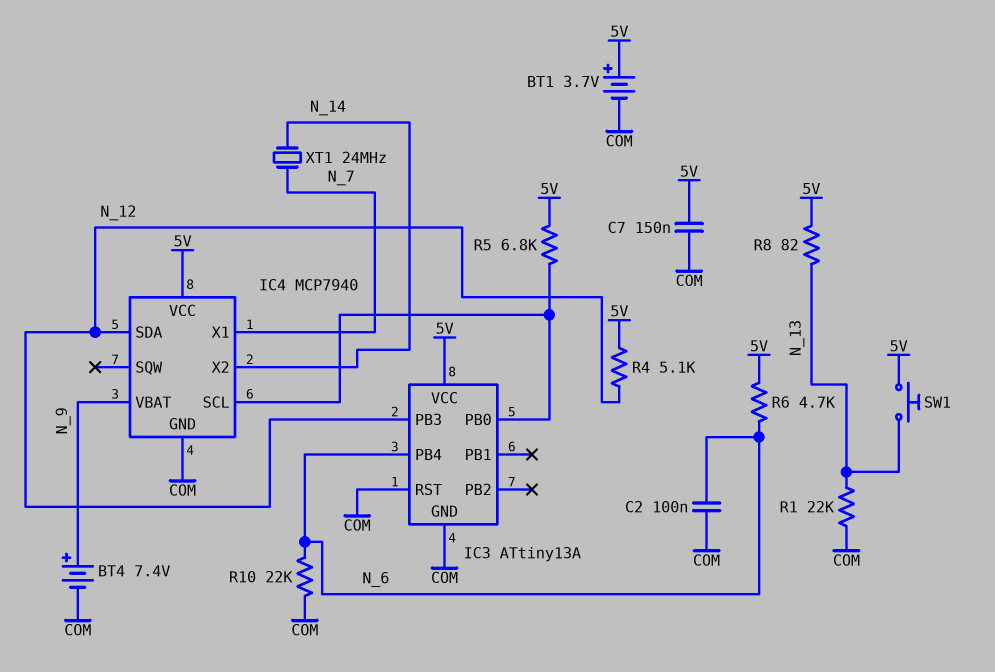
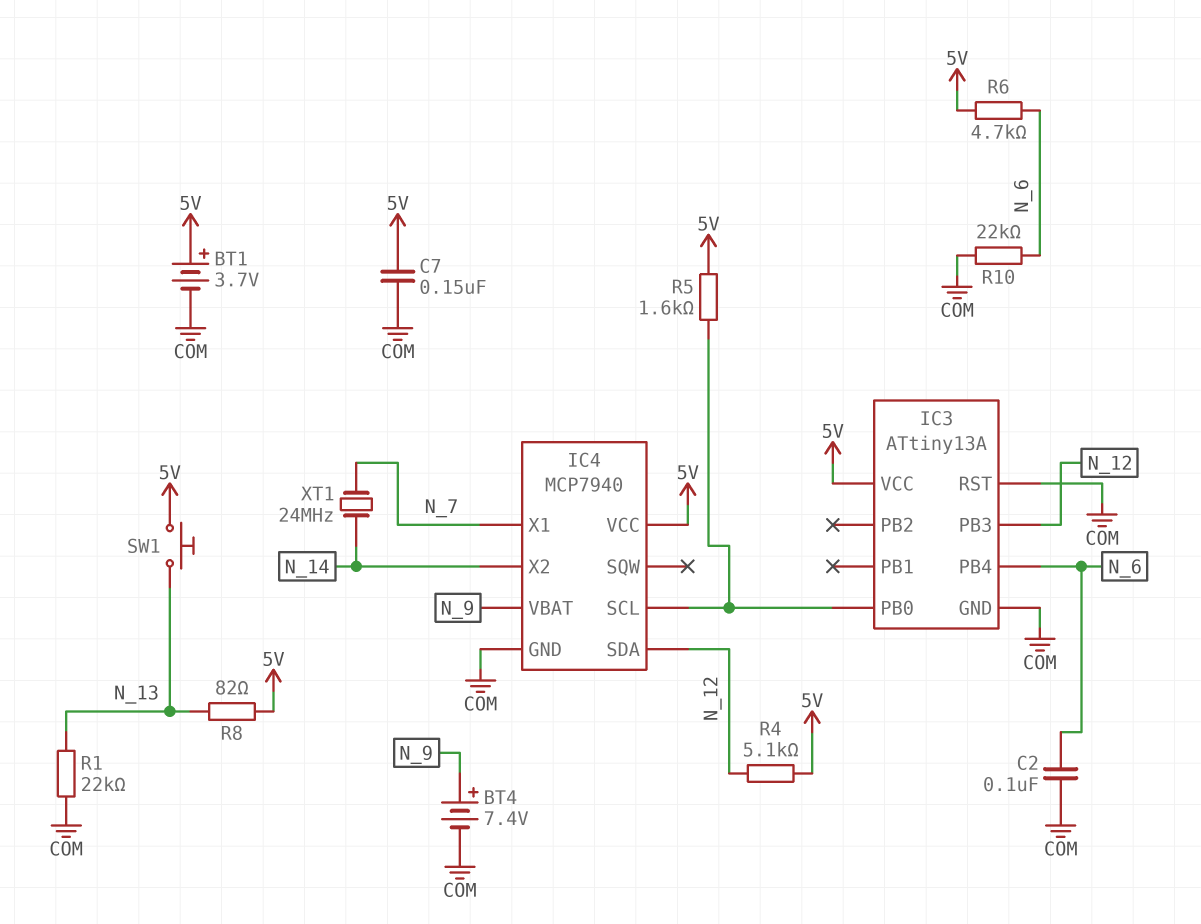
R5: 6.8k (5V, IC3/PB0) -> 1.6k (5V, IC3/PB0)

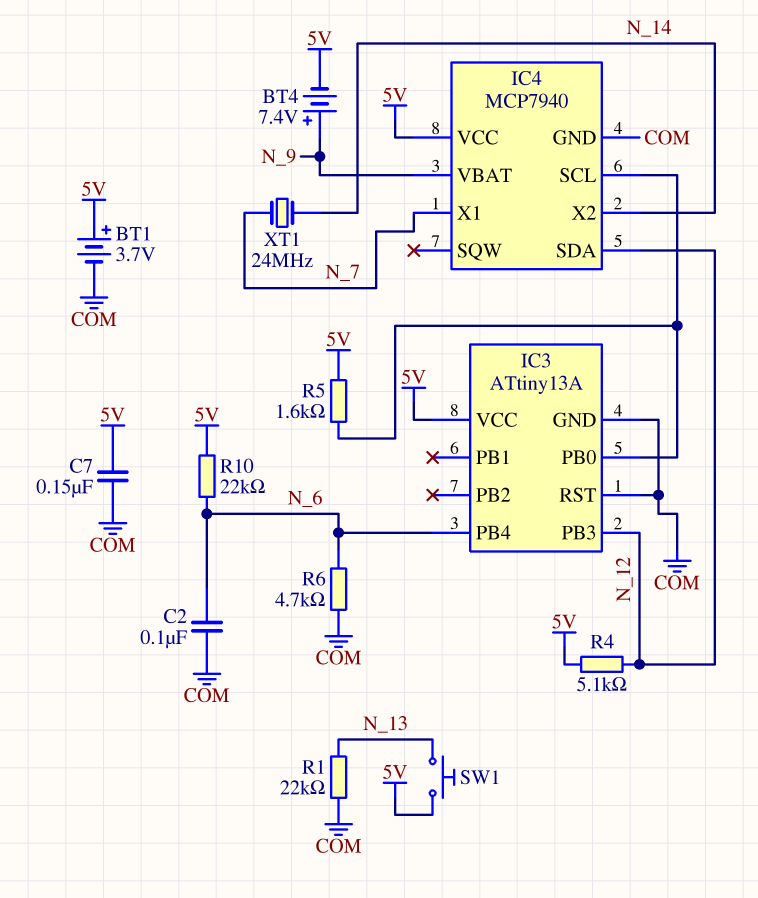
BT4: 7.4V (plus N_9, minus COM) -> 7.4V (plus N_9, minus 5V)
R6: 4.7k (5V, N_6) -> 4.7k (COM, N_6)
R8: 82 (5V, N_13) -> none
R10: 22k (COM, N_6) -> 22k (5V, N_6)

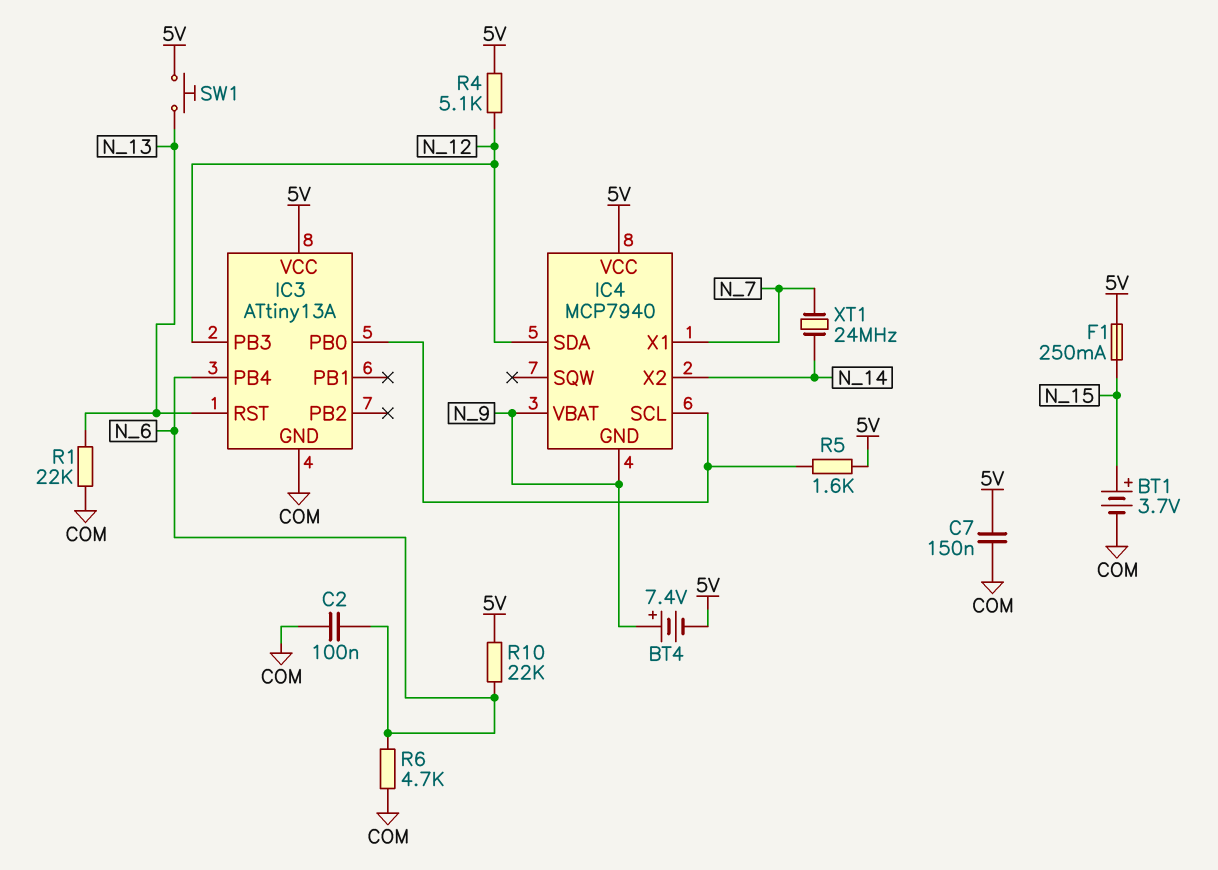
BT1: 3.7V (plus 5V, minus COM) -> 3.7V (plus N_15, minus COM)
F1: none -> 250mA (5V, N_15)
IC3 pin RST: COM -> N_13
IC4 pin GND: COM -> N_9

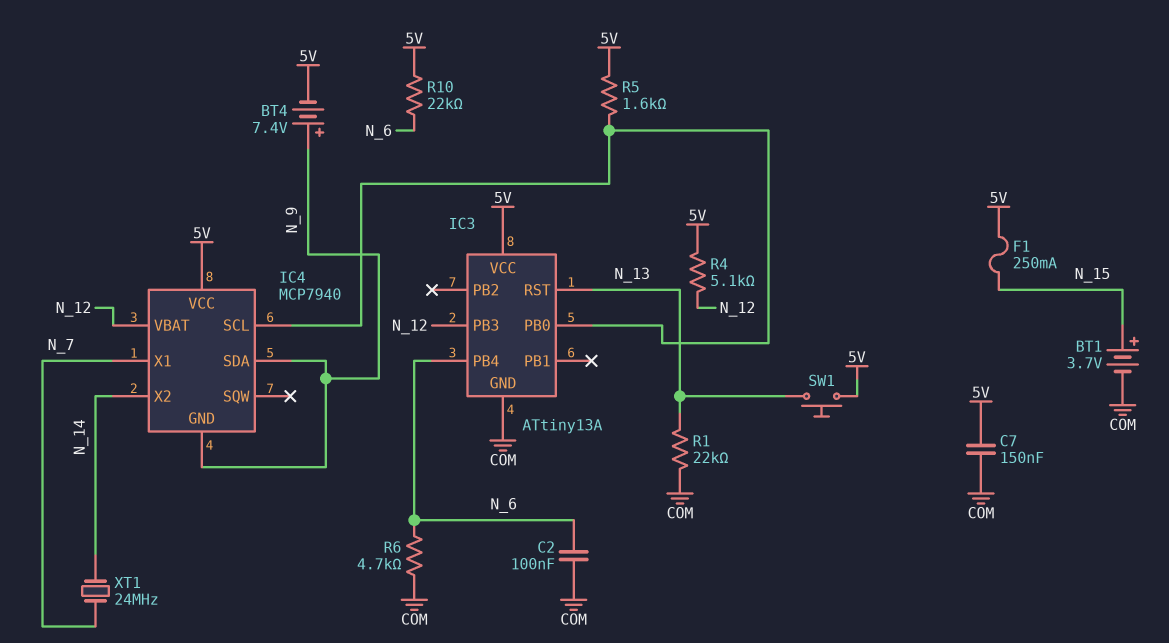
IC4 pin SDA: N_12 -> N_9
IC4 pin VBAT: N_9 -> N_12

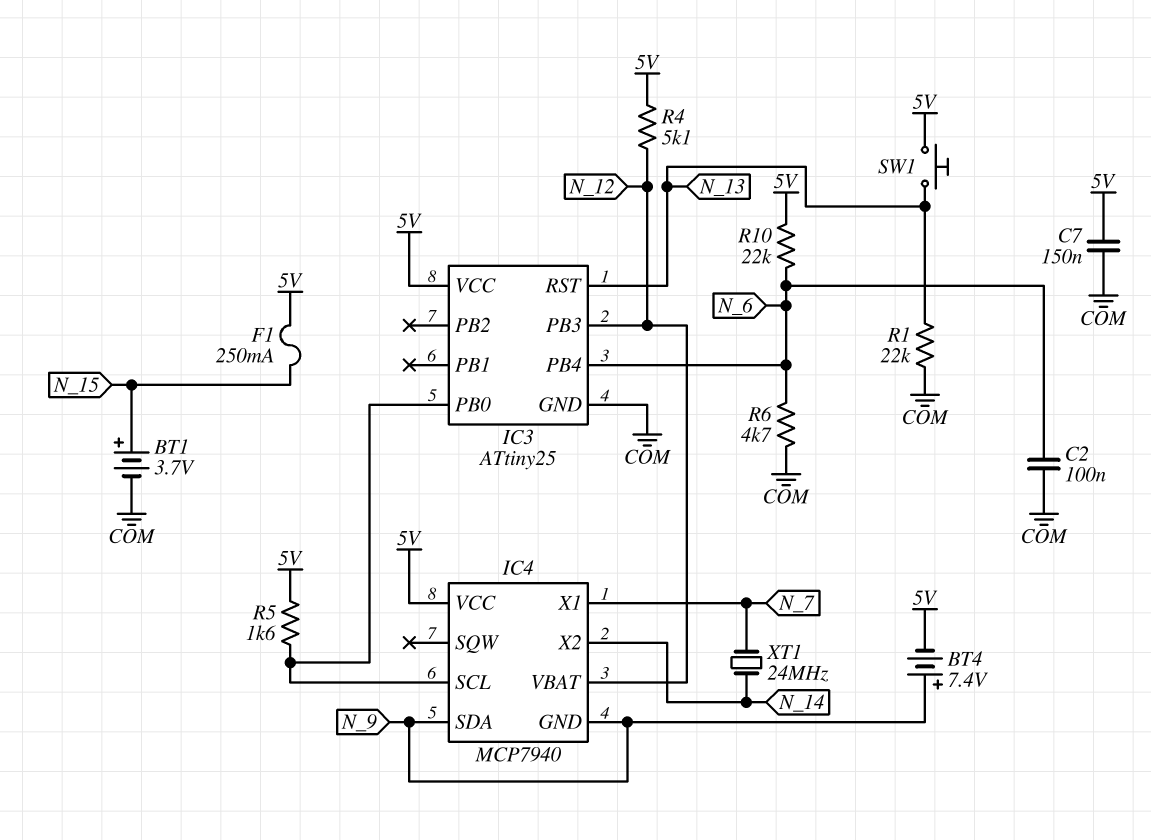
IC3: ATtiny13A -> ATtiny25

